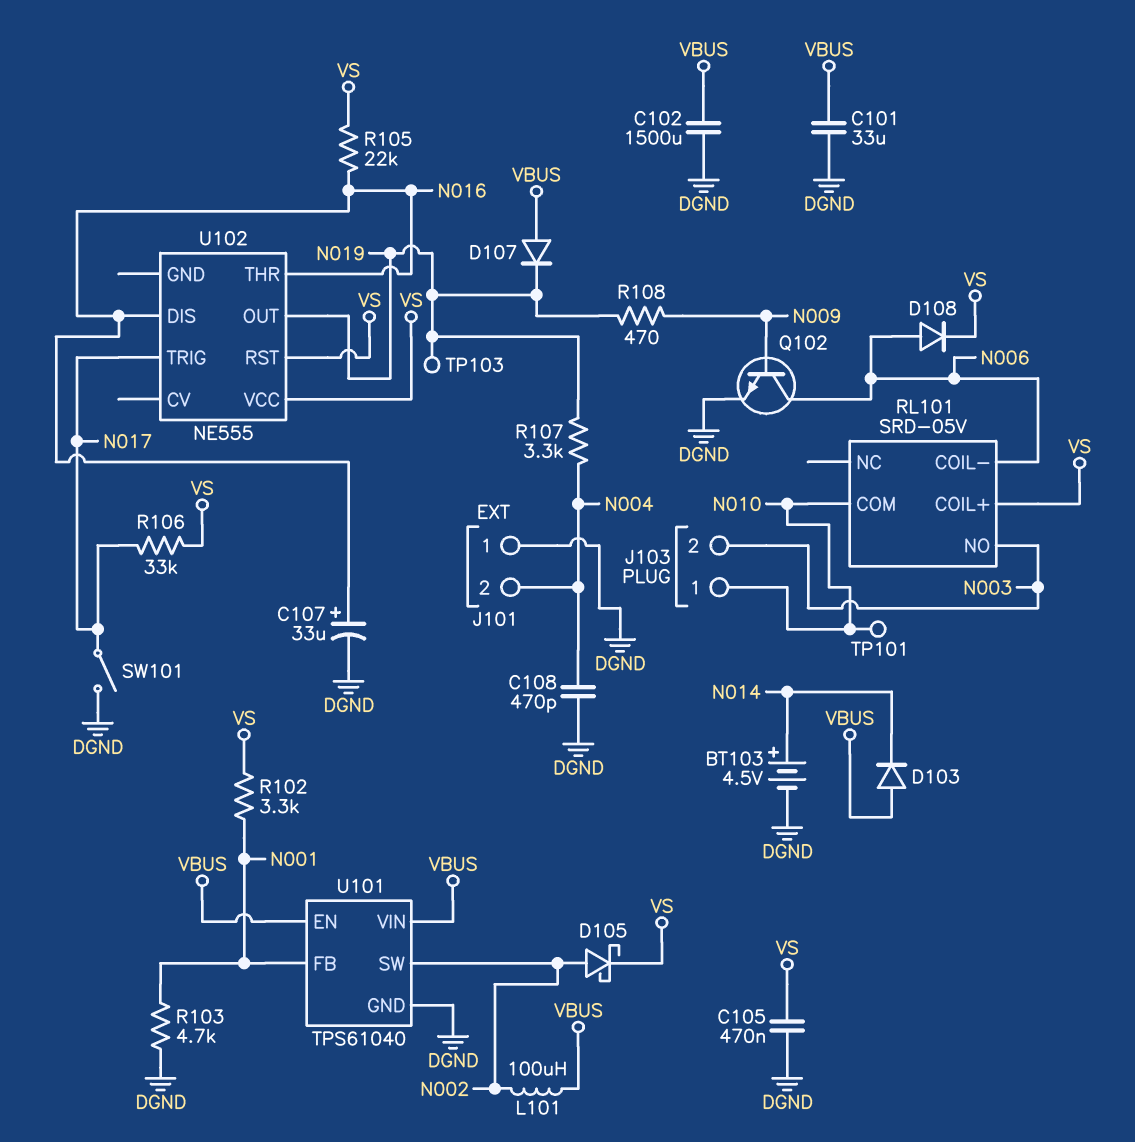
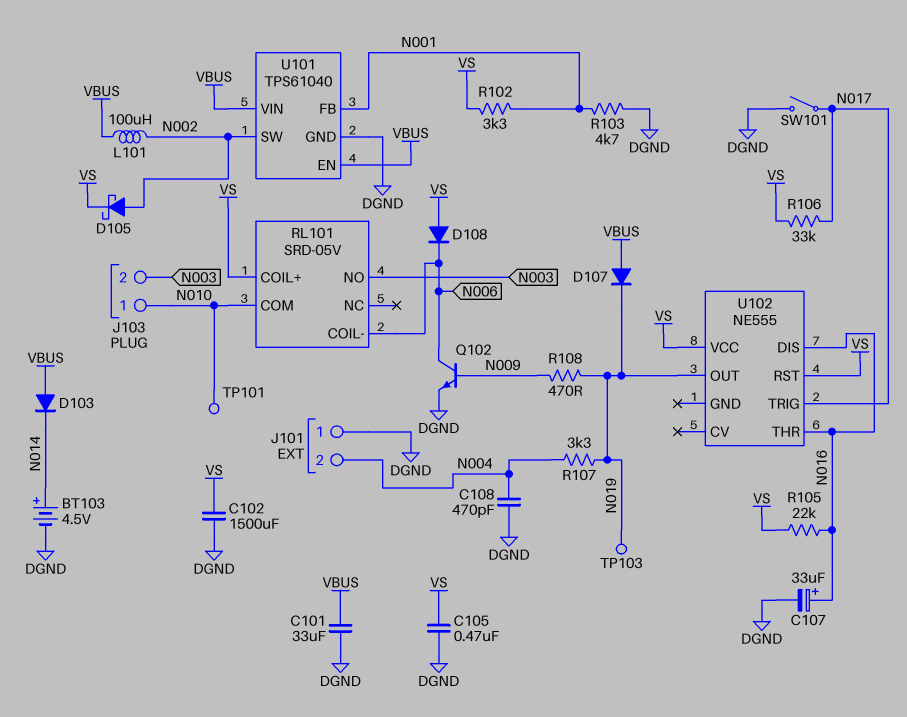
C102: 1500uF (DGND, VBUS) -> 1500uF (DGND, VS)
D108: diode (A N006, K VS) -> diode (A VS, K N006)

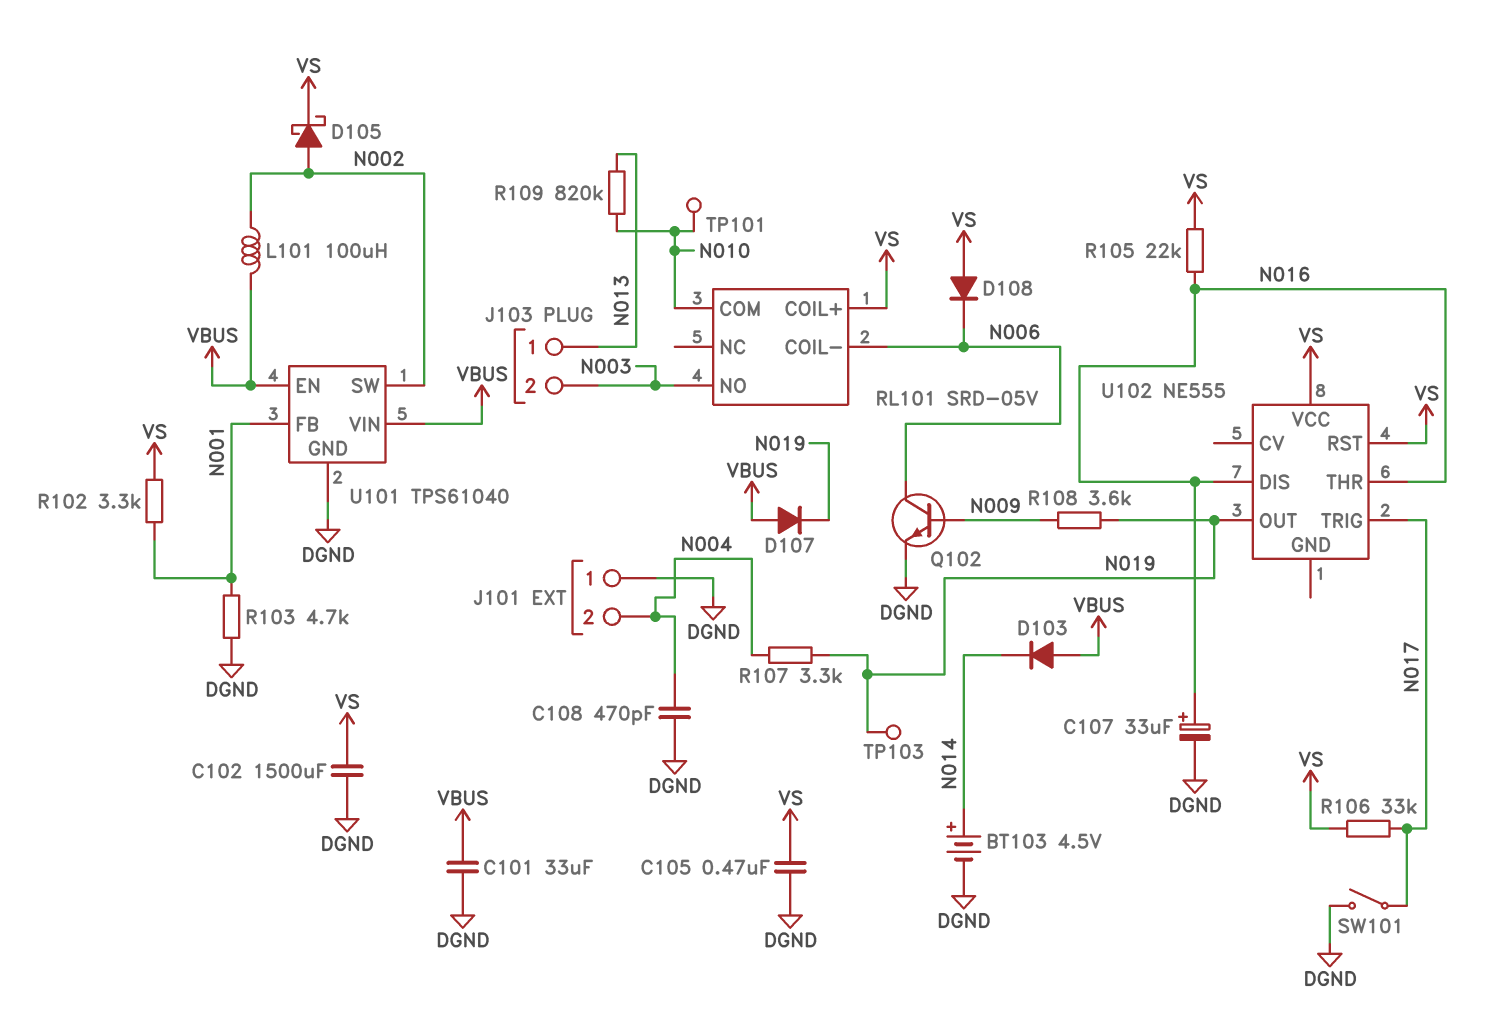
J103 pin 1: N010 -> N013
R108: 470 (N009, N019) -> 3.6k (N009, N019)
R109: none -> 820k (N010, N013)

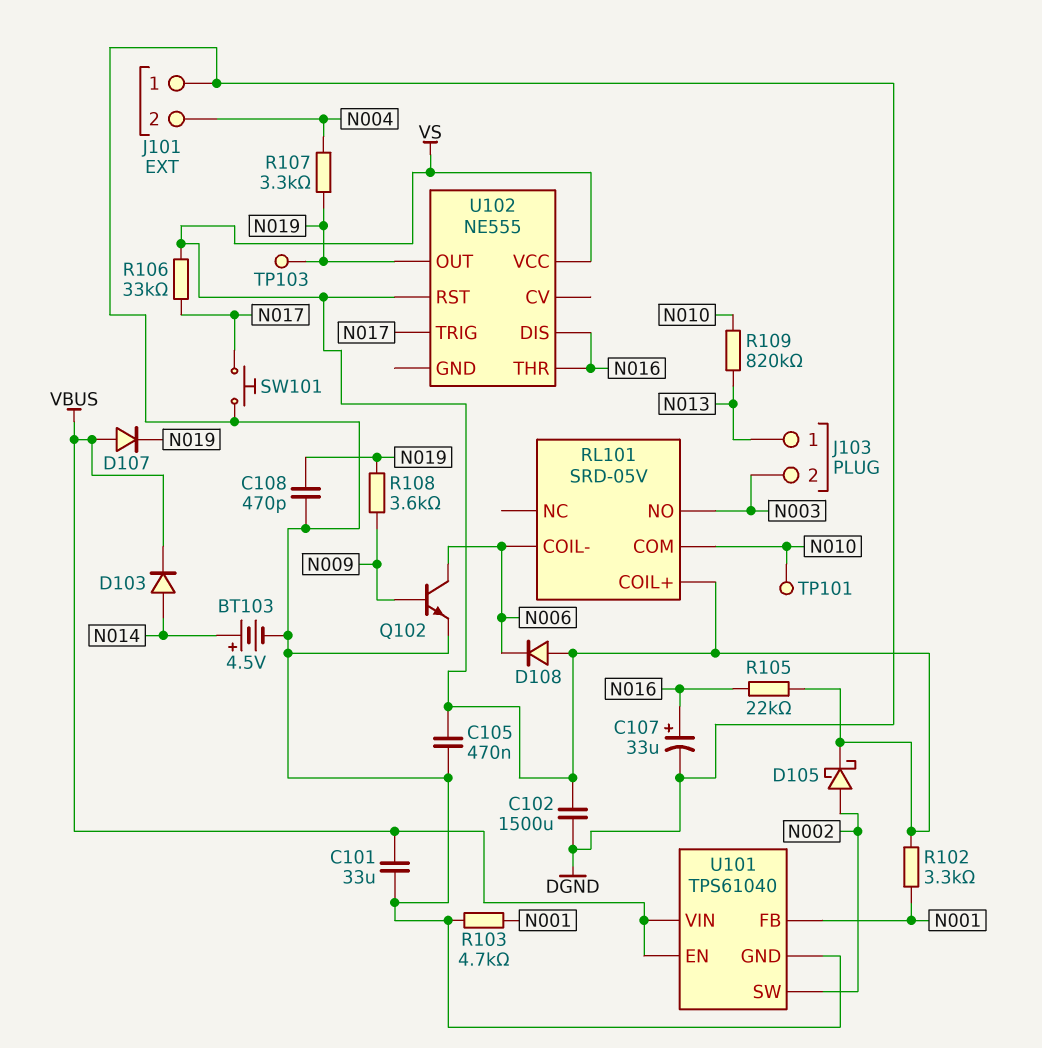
C108: 470pF (DGND, N004) -> 470pF (DGND, N019)
D103: diode (A VBUS, K N014) -> diode (A N014, K VBUS)
L101: 100uH (N002, VBUS) -> none
SW101: switch (DGND, N017) -> button (DGND, N017)

